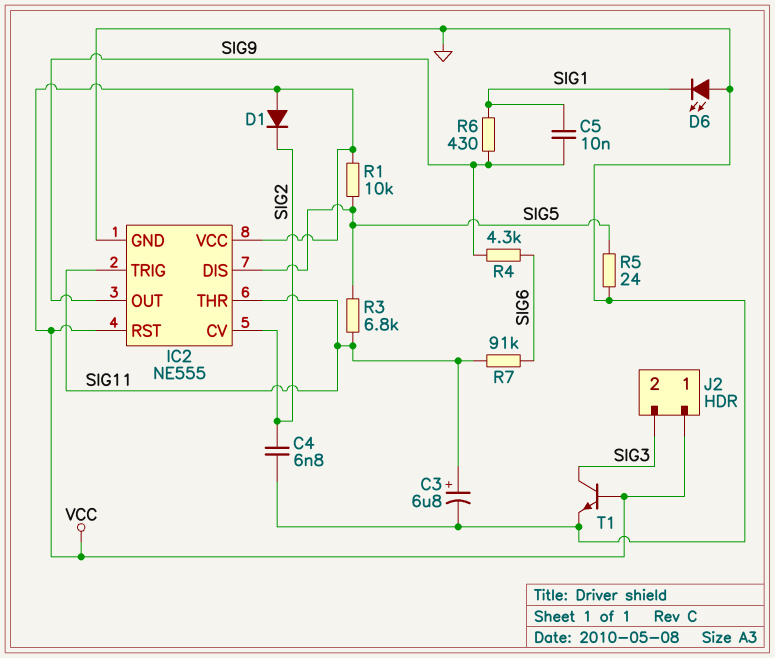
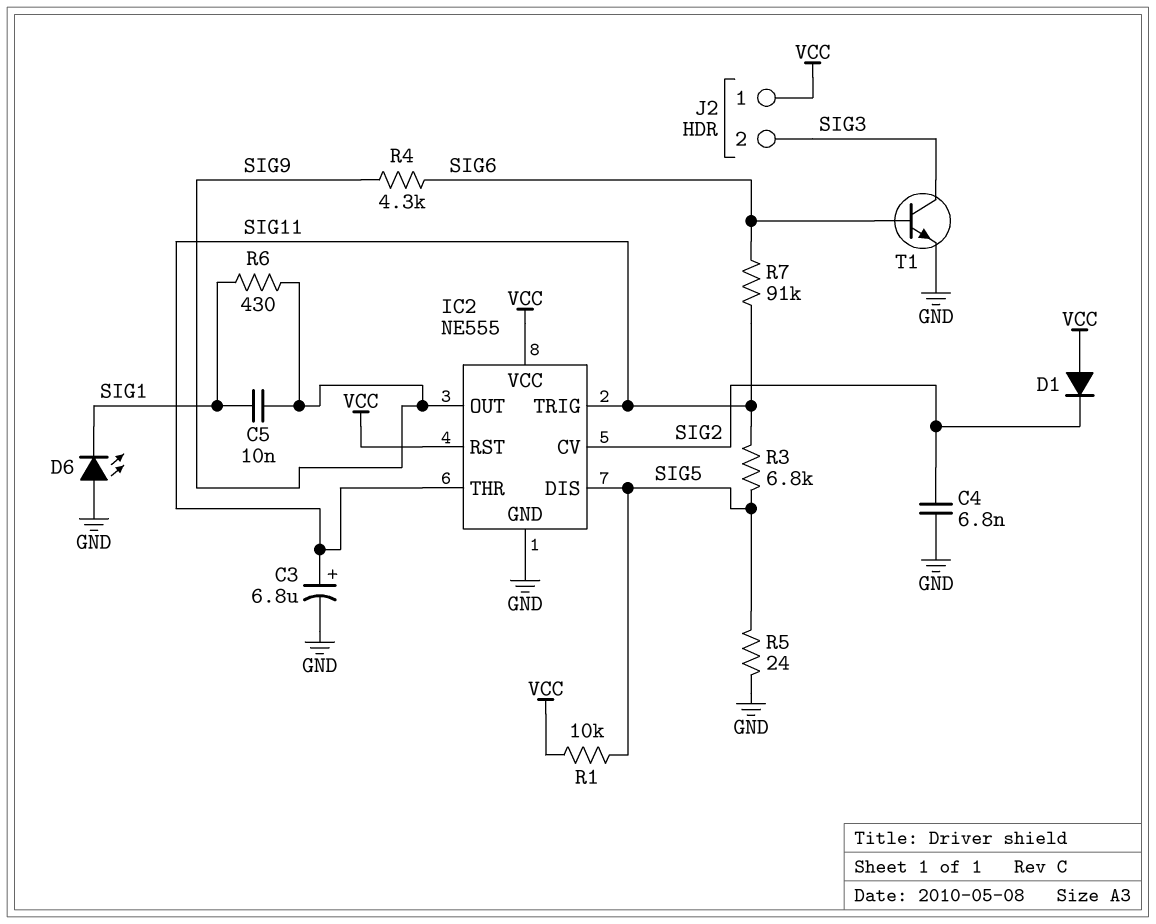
T1: NPN (B VCC, C SIG3, E GND) -> NPN (B SIG6, C SIG3, E GND)

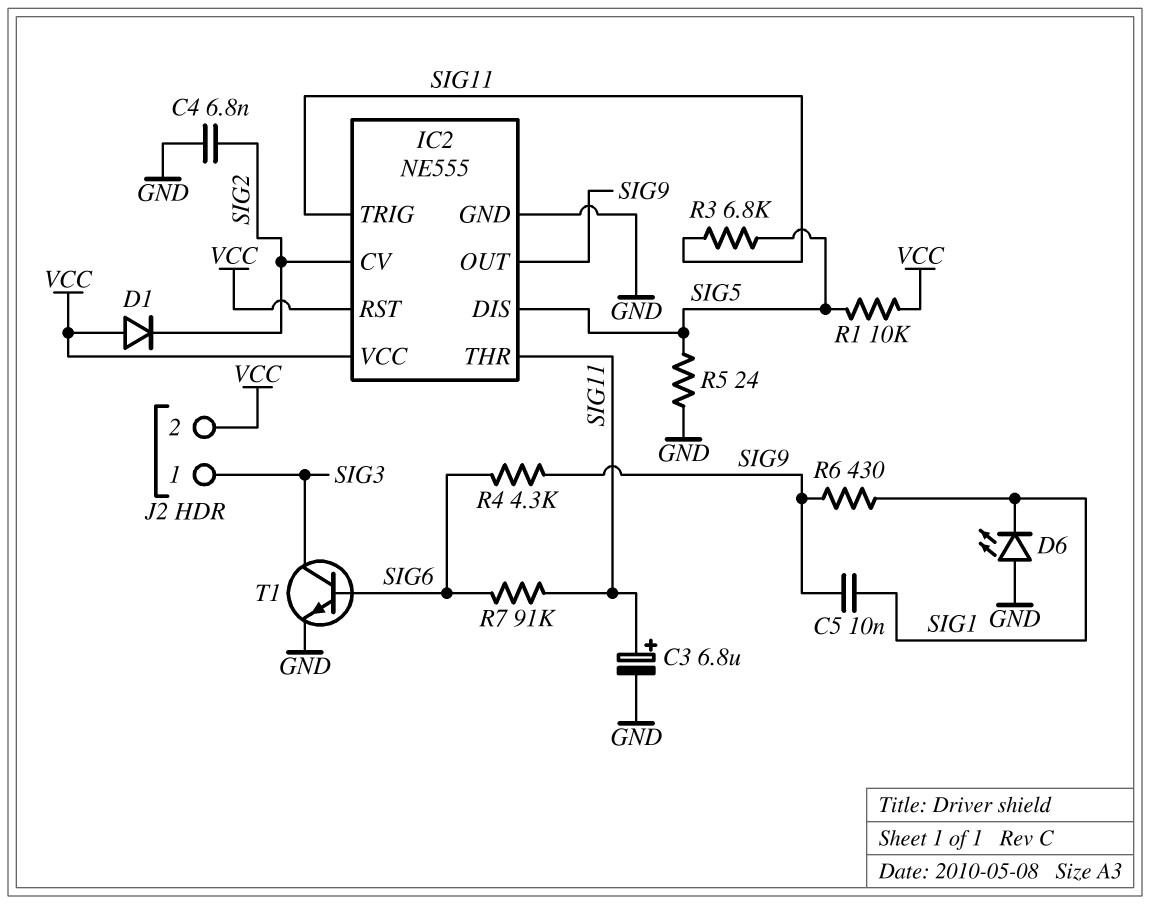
J2 pin 1: VCC -> SIG3
J2 pin 2: SIG3 -> VCC

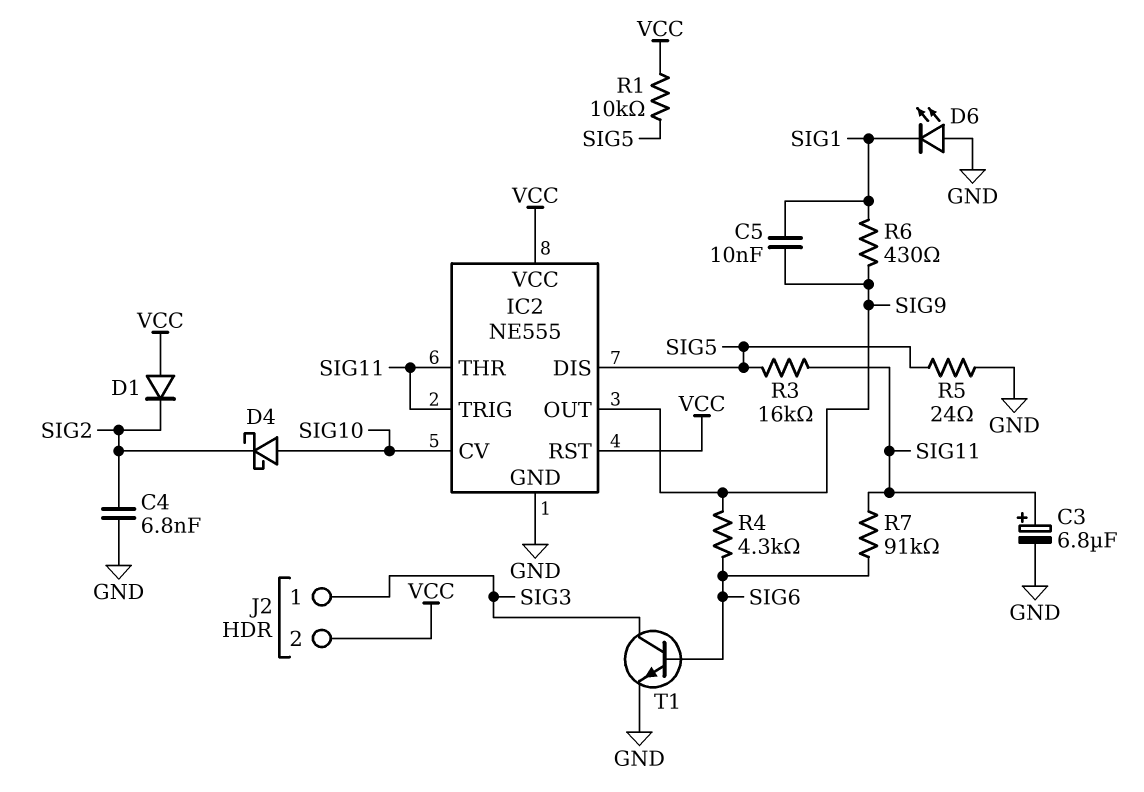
D4: none -> schottky (A SIG10, K SIG2)
IC2 pin CV: SIG2 -> SIG10
R3: 6.8k (SIG5, SIG11) -> 16k (SIG5, SIG11)

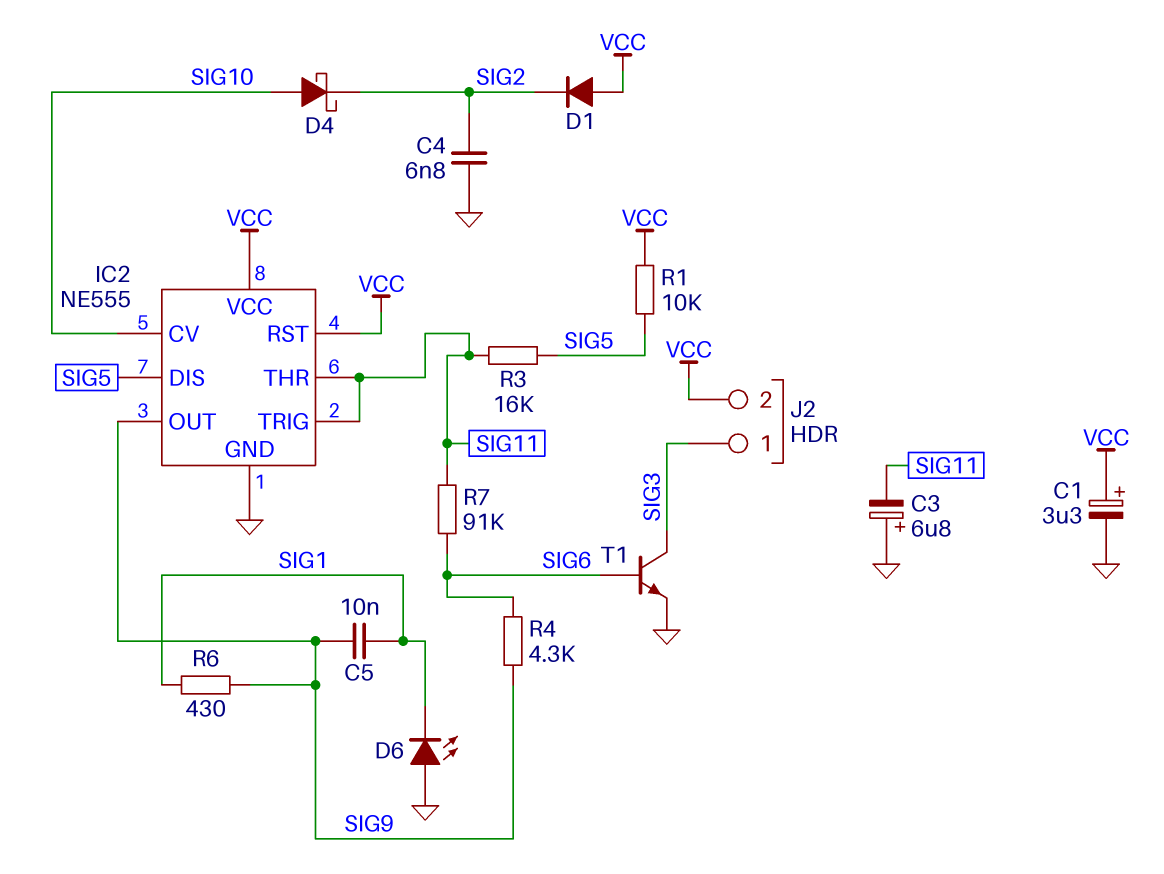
C1: none -> 3.3uF (plus VCC, minus GND)
C3: 6.8uF (plus SIG11, minus GND) -> 6.8uF (plus GND, minus SIG11)
R5: 24 (GND, SIG5) -> none

